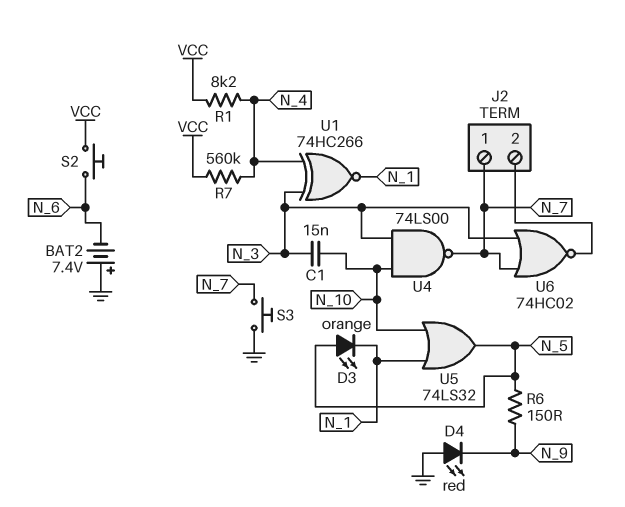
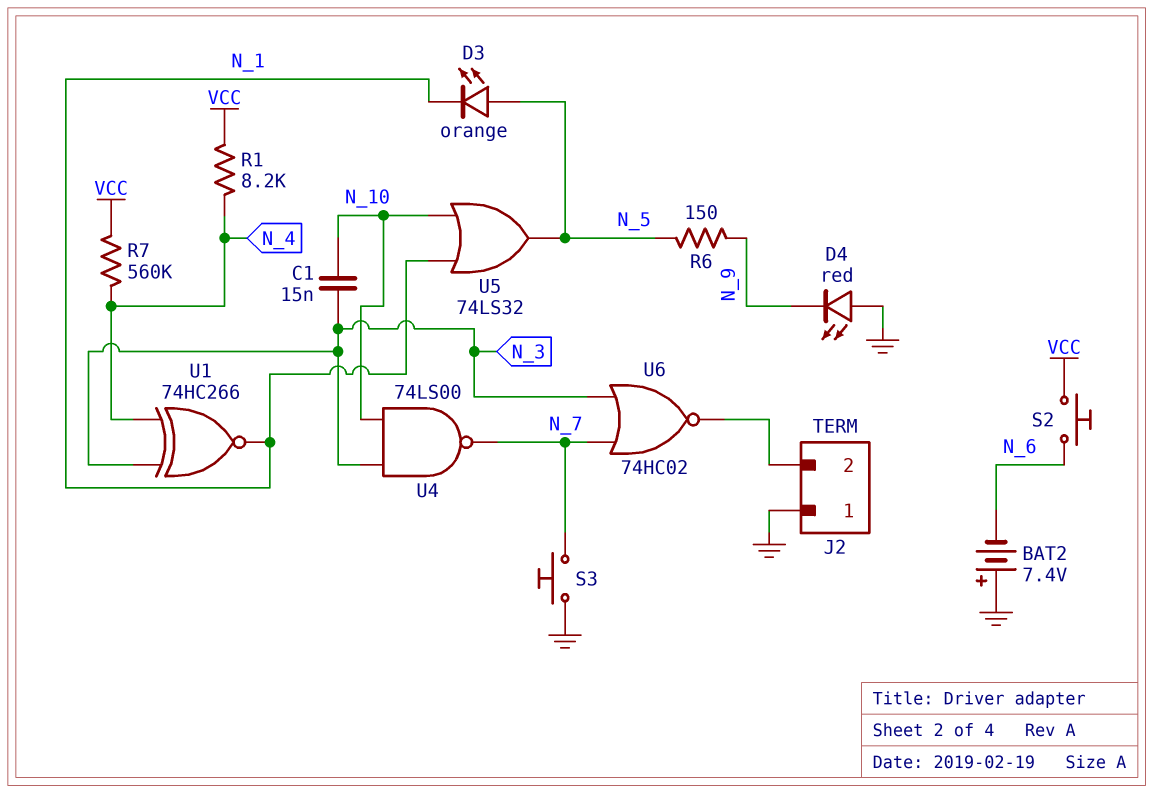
J2 pin 1: N_7 -> GND

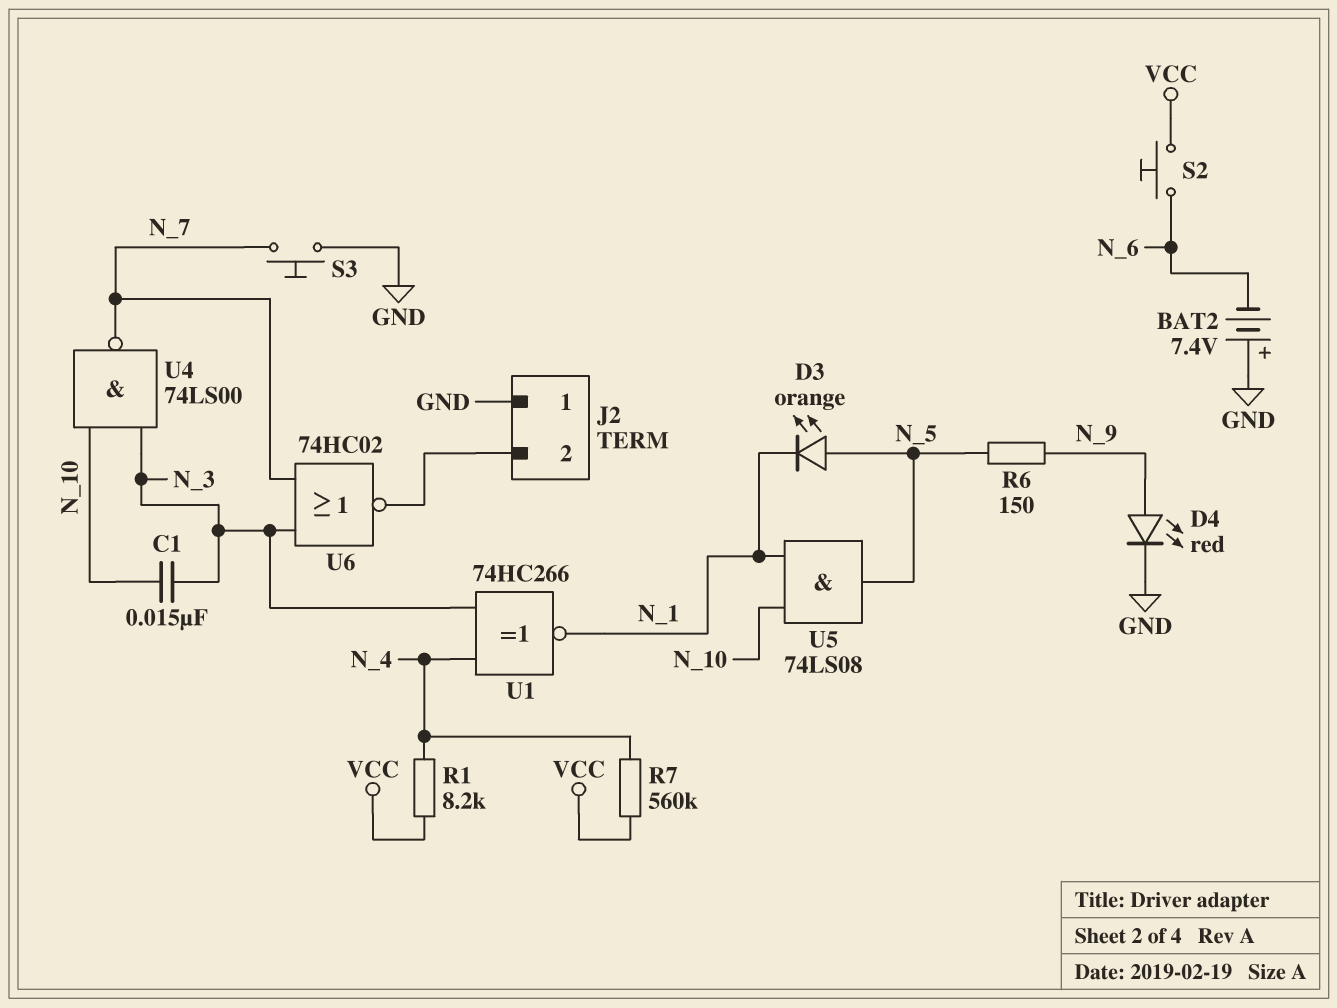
D4: LED red (A GND, K N_9) -> LED red (A N_9, K GND)
U5: OR 74LS32 (in N_1, in N_10, out N_5) -> AND 74LS08 (in N_1, in N_10, out N_5)

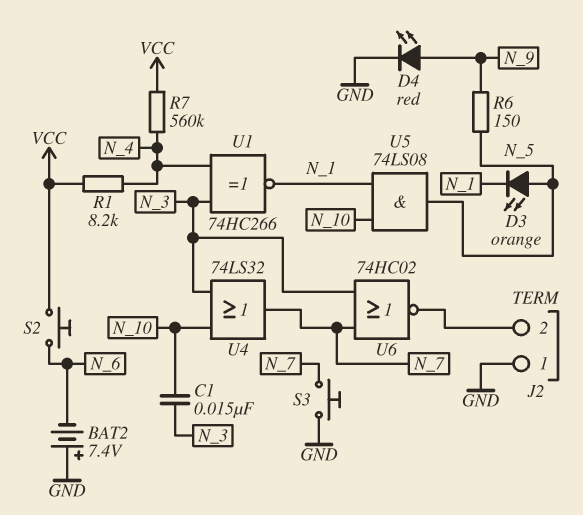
U4: NAND 74LS00 (in N_3, in N_10, out N_7) -> OR 74LS32 (in N_3, in N_10, out N_7)

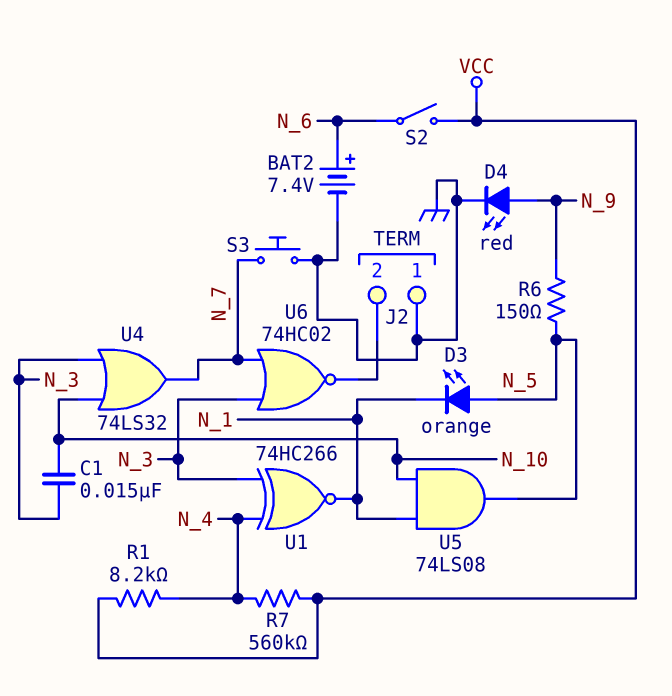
BAT2: 7.4V (plus GND, minus N_6) -> 7.4V (plus N_6, minus GND)
S2: button (N_6, VCC) -> switch (N_6, VCC)

